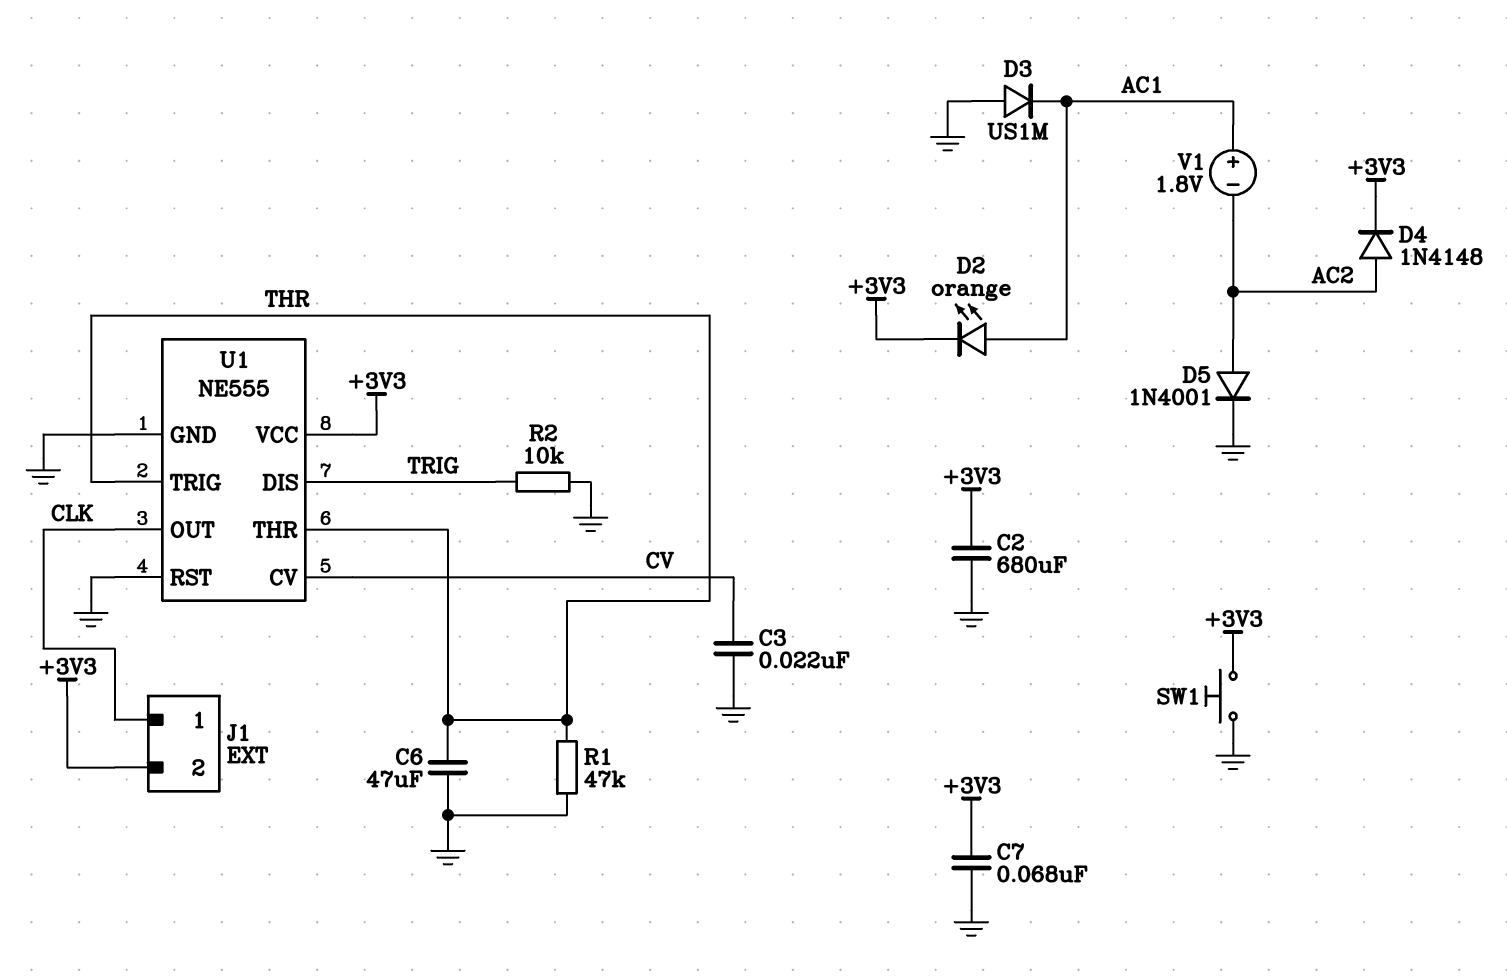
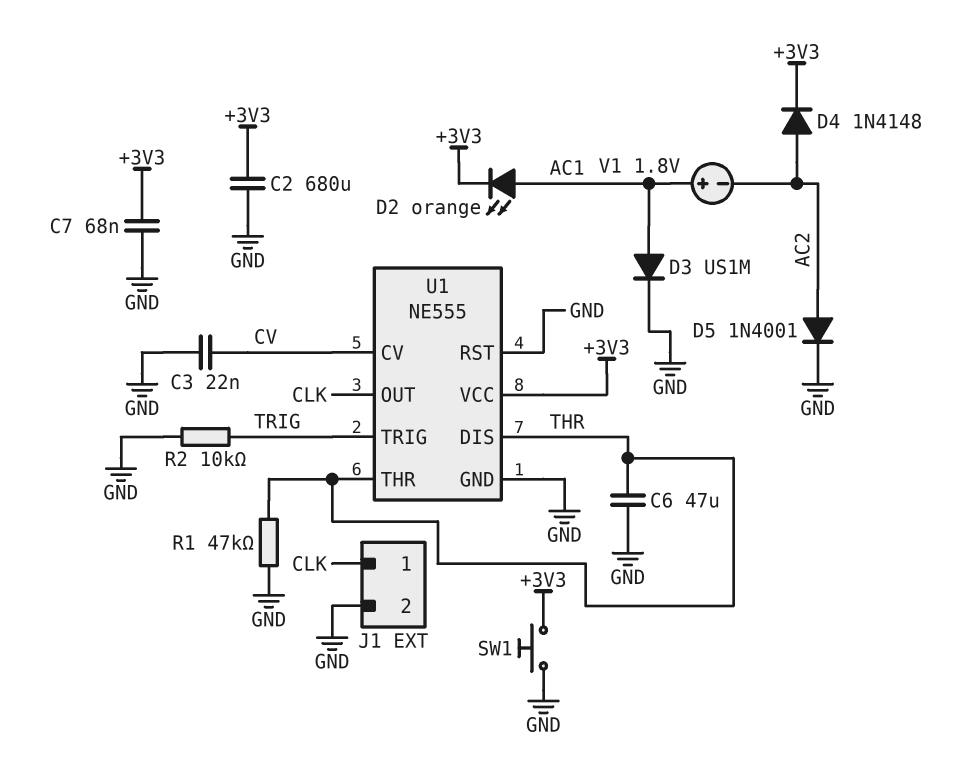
D3: diode US1M (A GND, K AC1) -> diode US1M (A AC1, K GND)
J1 pin 2: +3V3 -> GND
U1 pin DIS: TRIG -> THR
U1 pin TRIG: THR -> TRIG

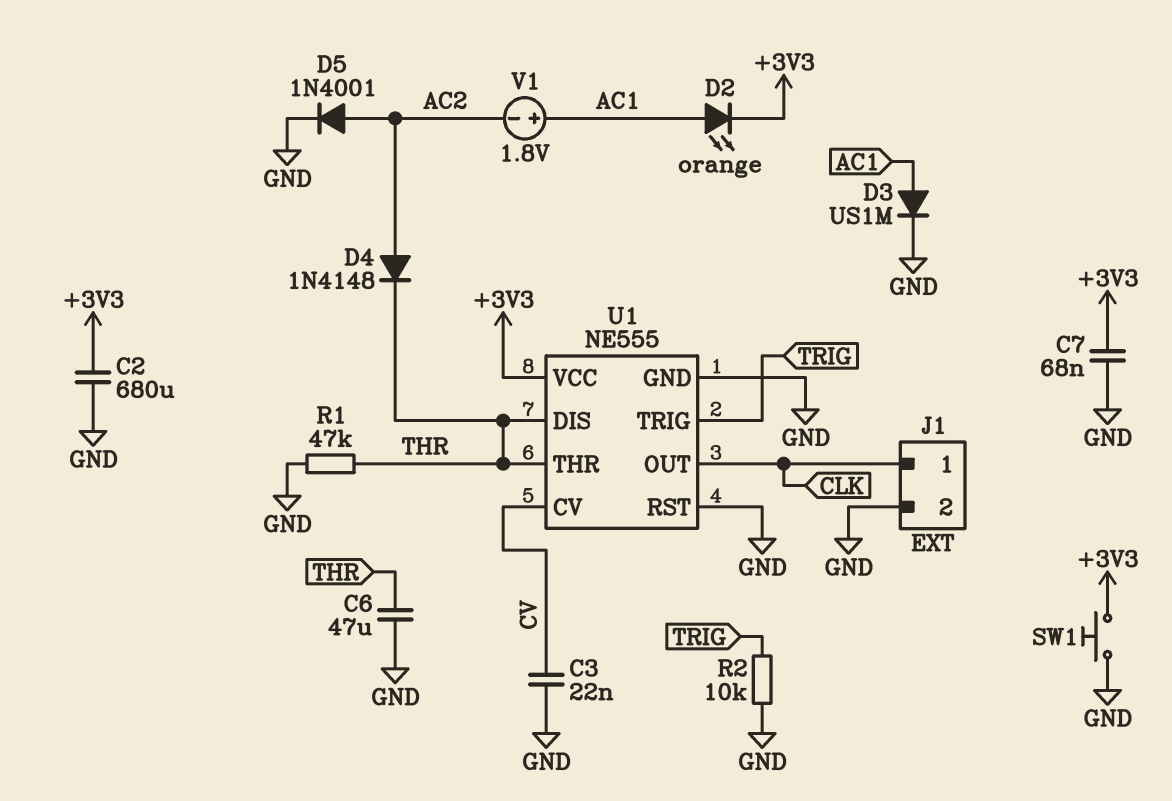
D4: diode 1N4148 (A AC2, K +3V3) -> diode 1N4148 (A AC2, K THR)

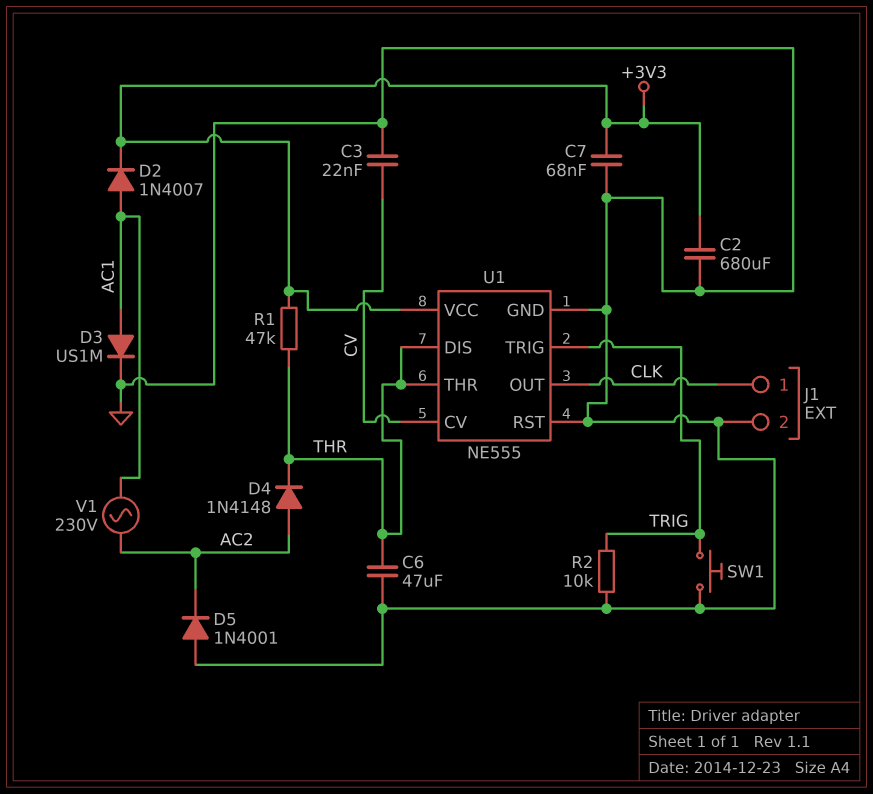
D2: LED orange (A AC1, K +3V3) -> diode 1N4007 (A AC1, K +3V3)
D5: diode 1N4001 (A AC2, K GND) -> diode 1N4001 (A GND, K AC2)
R1: 47k (GND, THR) -> 47k (+3V3, THR)
SW1: button (+3V3, GND) -> button (GND, TRIG)
V1: 1.8V (plus AC1, minus AC2) -> AC 230V (AC1, AC2)

